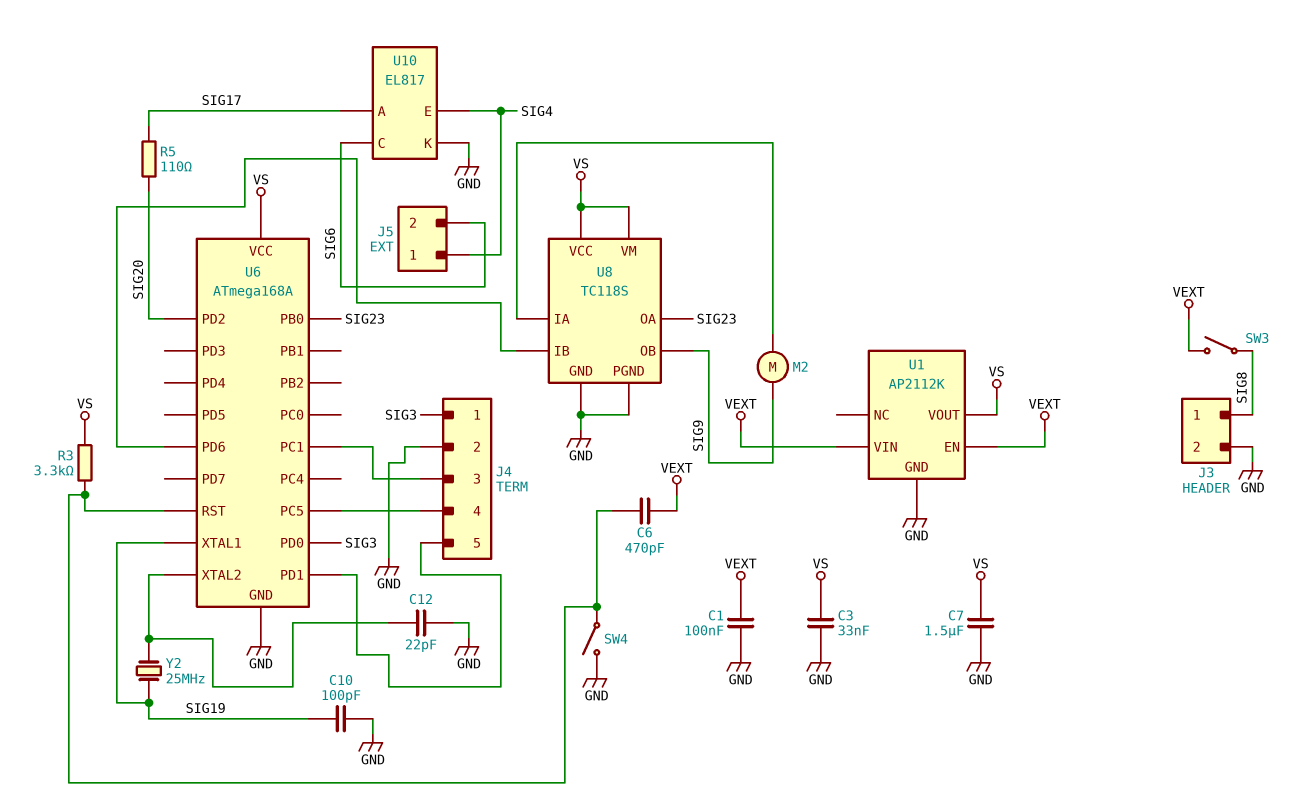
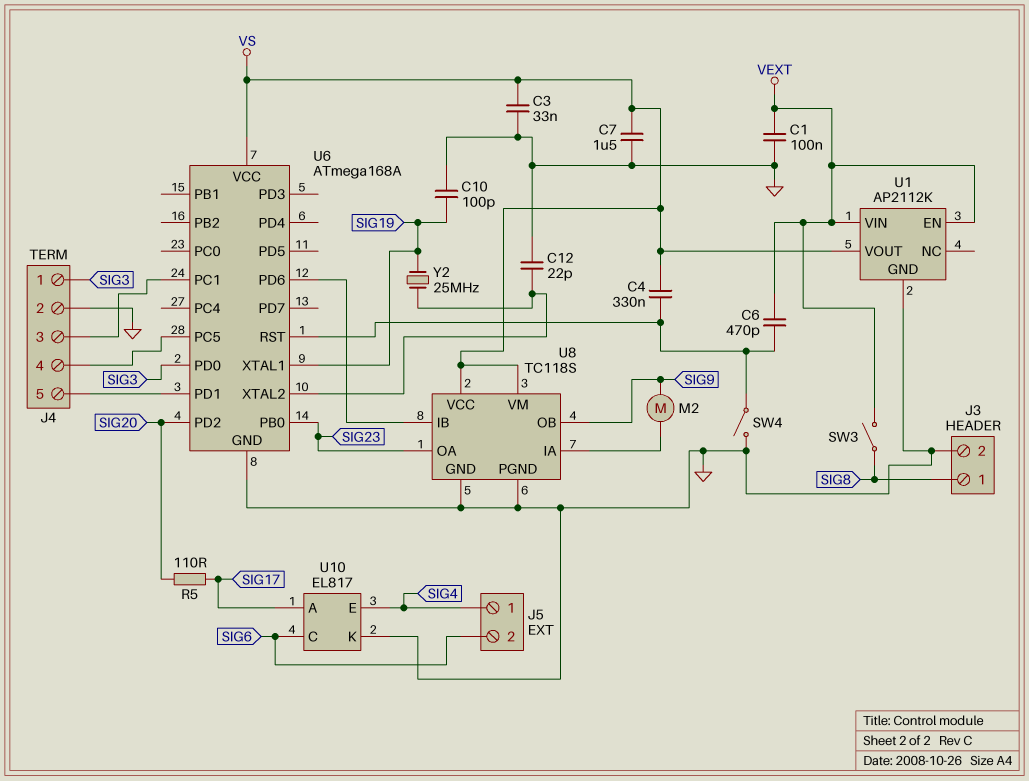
C4: none -> 330nF (U6/RST, VS)
R3: 3.3k (U6/RST, VS) -> none

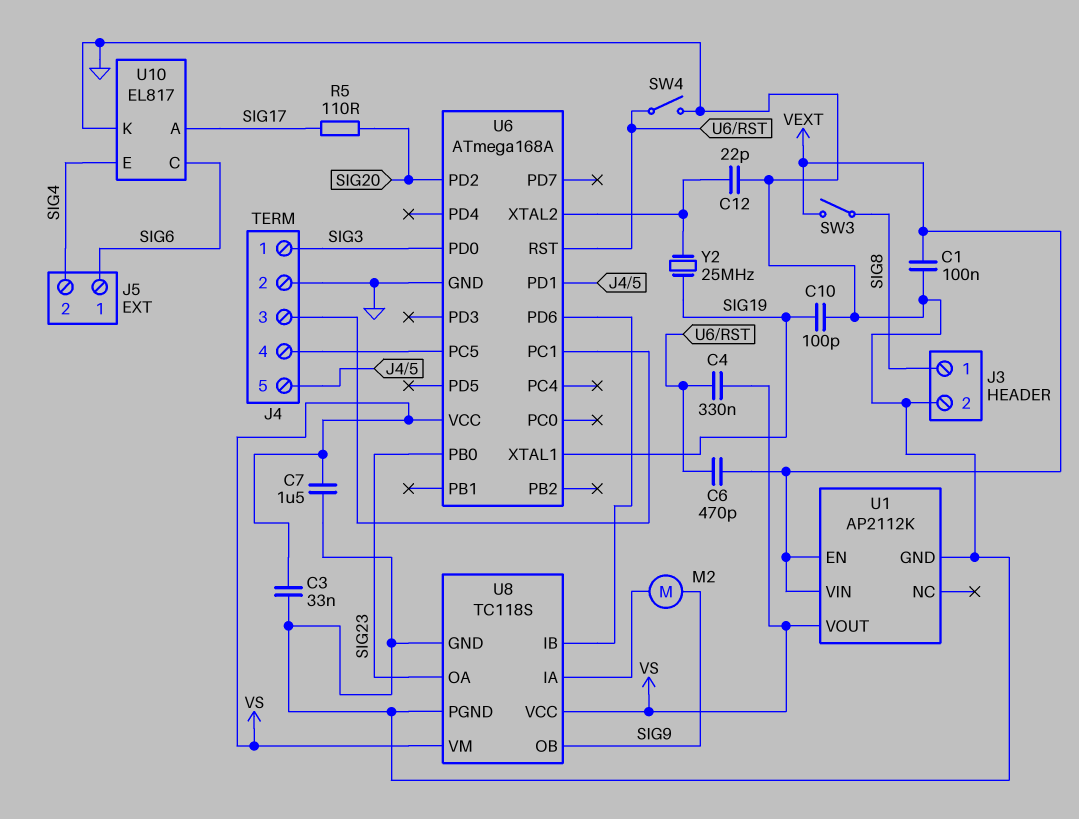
J5 pin 1: SIG4 -> SIG6
J5 pin 2: SIG6 -> SIG4

